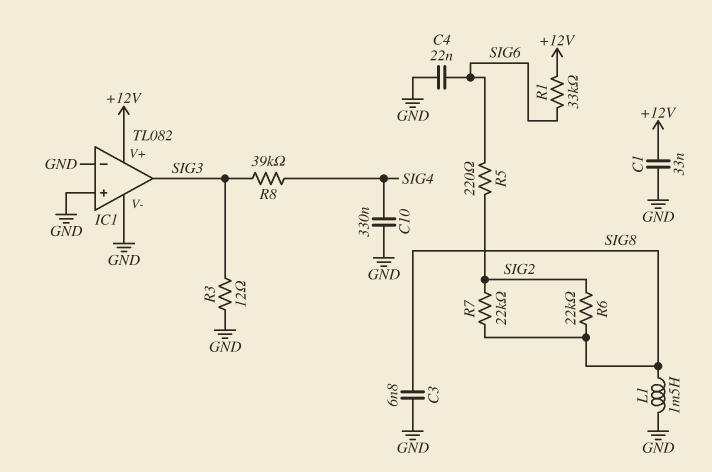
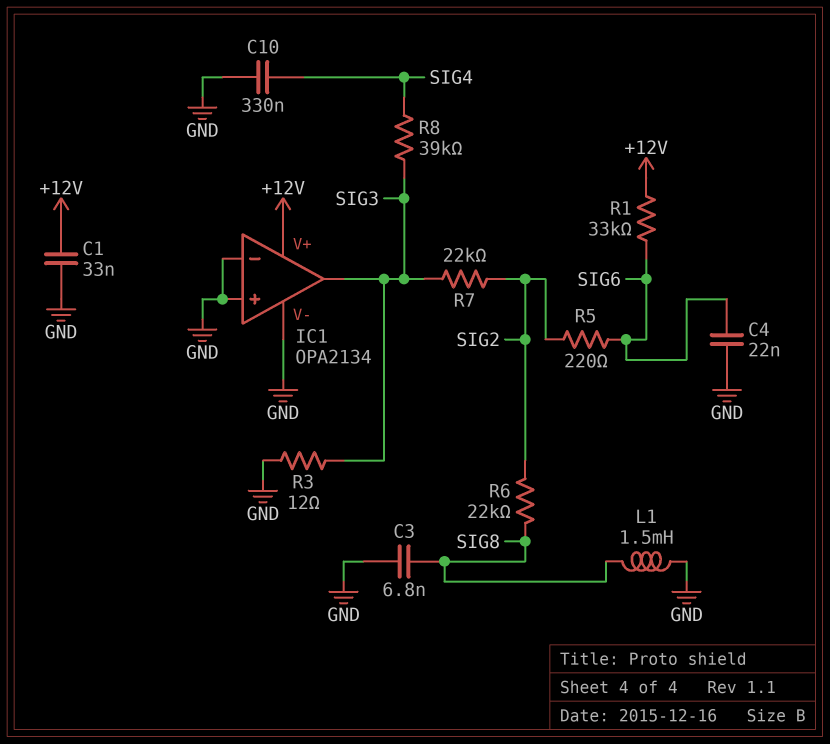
IC1: TL082 -> OPA2134
R7: 22k (SIG2, SIG8) -> 22k (SIG2, SIG3)

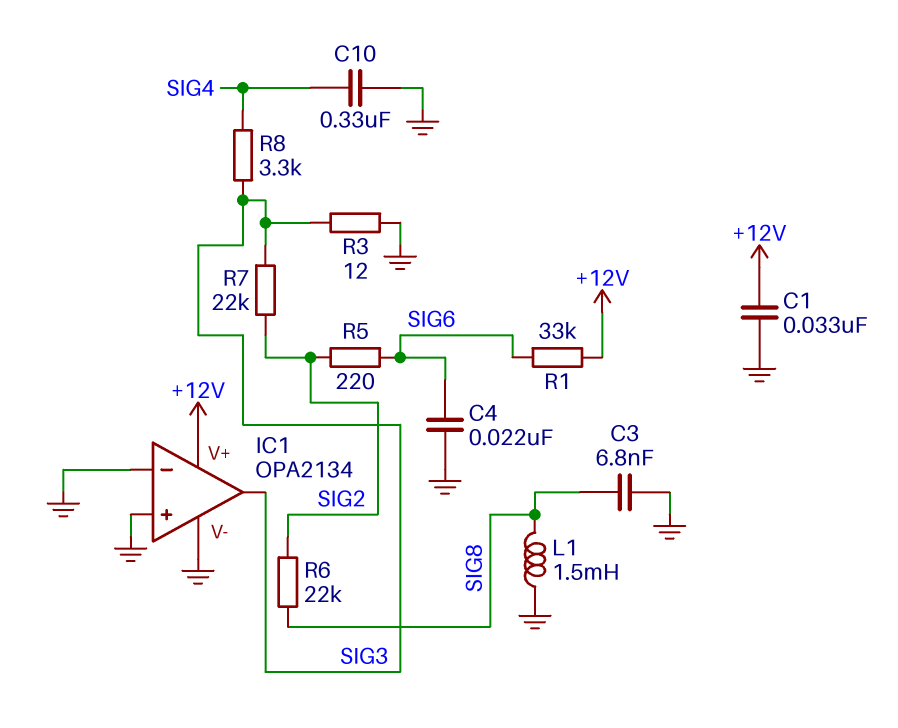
R8: 39k (SIG3, SIG4) -> 3.3k (SIG3, SIG4)

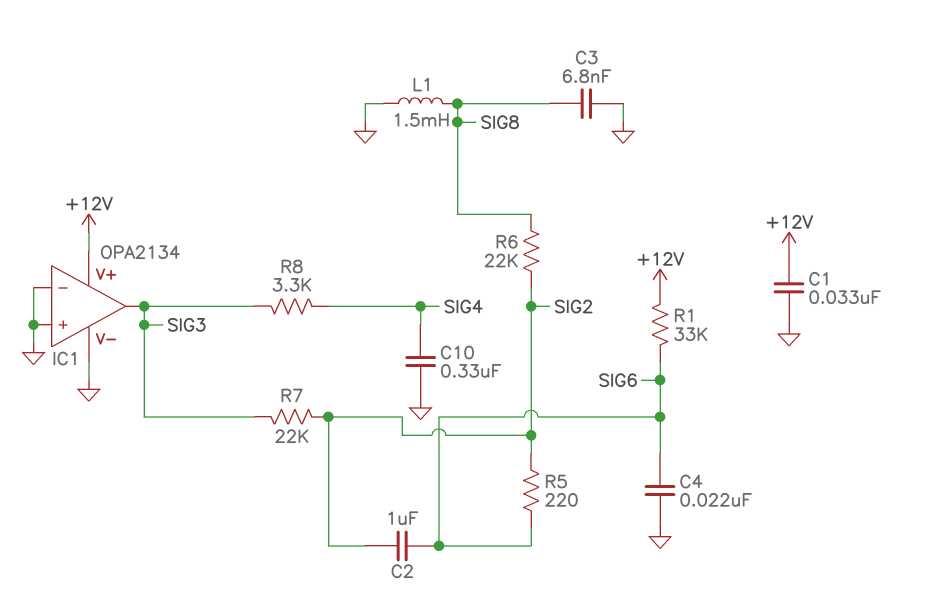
C2: none -> 1uF (SIG2, SIG6)
R3: 12 (GND, SIG3) -> none

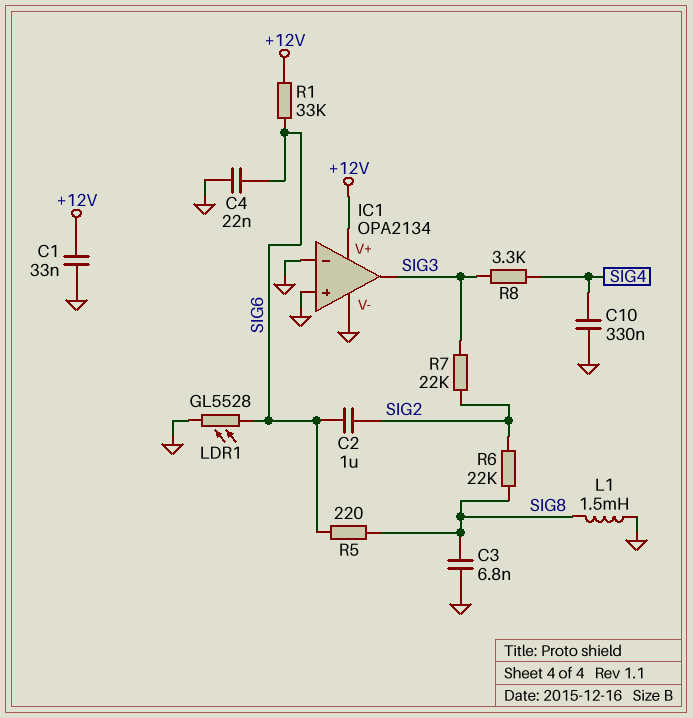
LDR1: none -> GL5528 (GND, SIG6)
R5: 220 (SIG2, SIG6) -> 220 (SIG6, SIG8)

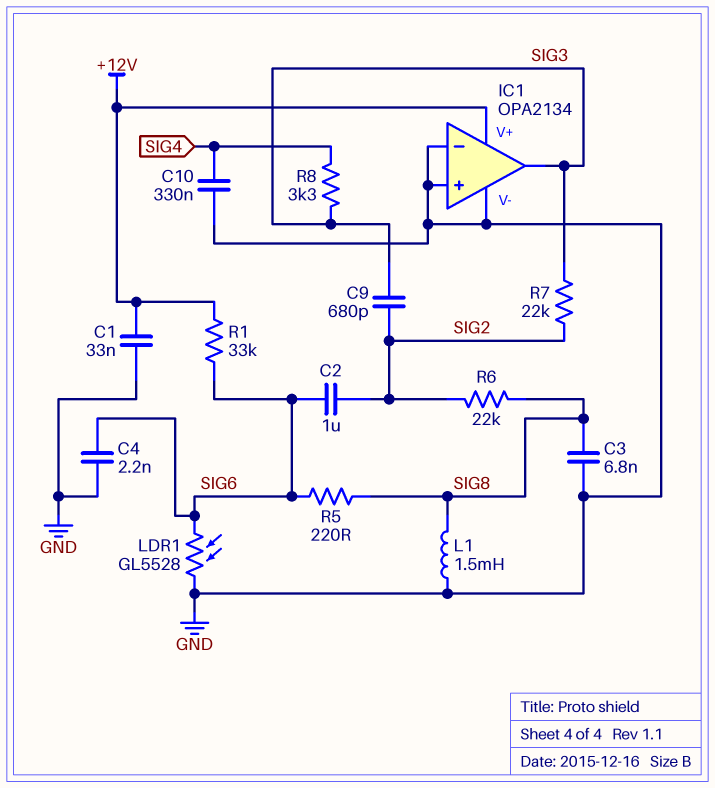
C4: 22nF (GND, SIG6) -> 2.2nF (GND, SIG6)
C9: none -> 680pF (SIG2, SIG3)

